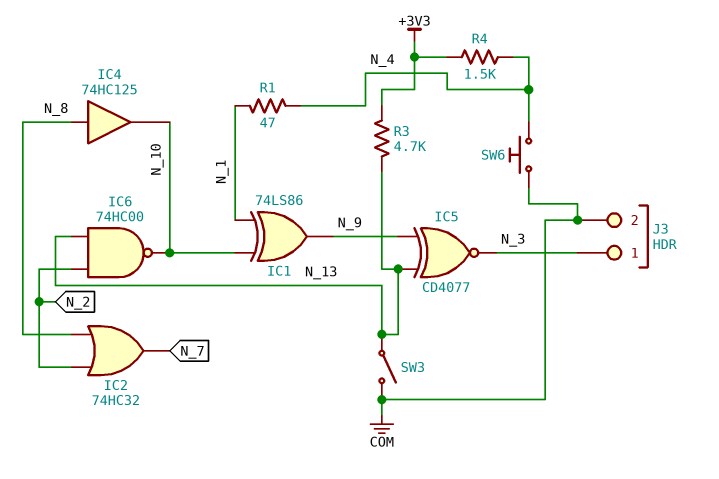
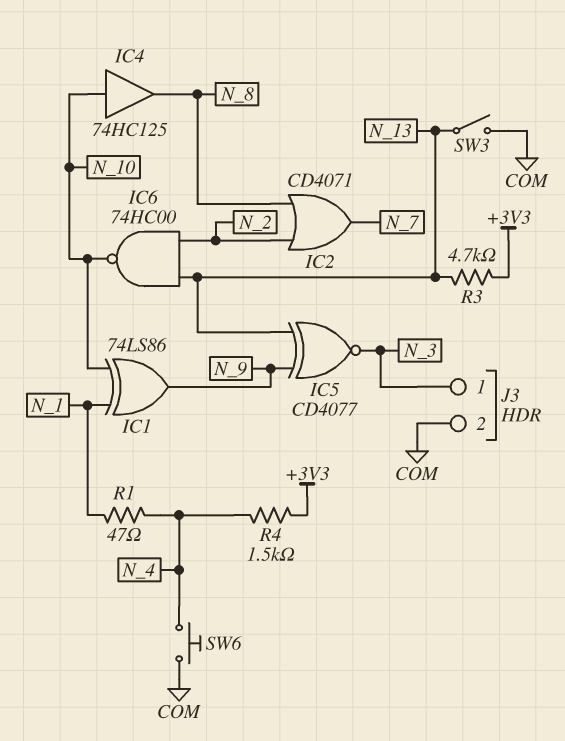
IC2: OR 74HC32 (in N_2, in N_8, out N_7) -> OR CD4071 (in N_2, in N_8, out N_7)
IC4: buffer 74HC125 (in N_8, out N_10) -> buffer 74HC125 (in N_10, out N_8)

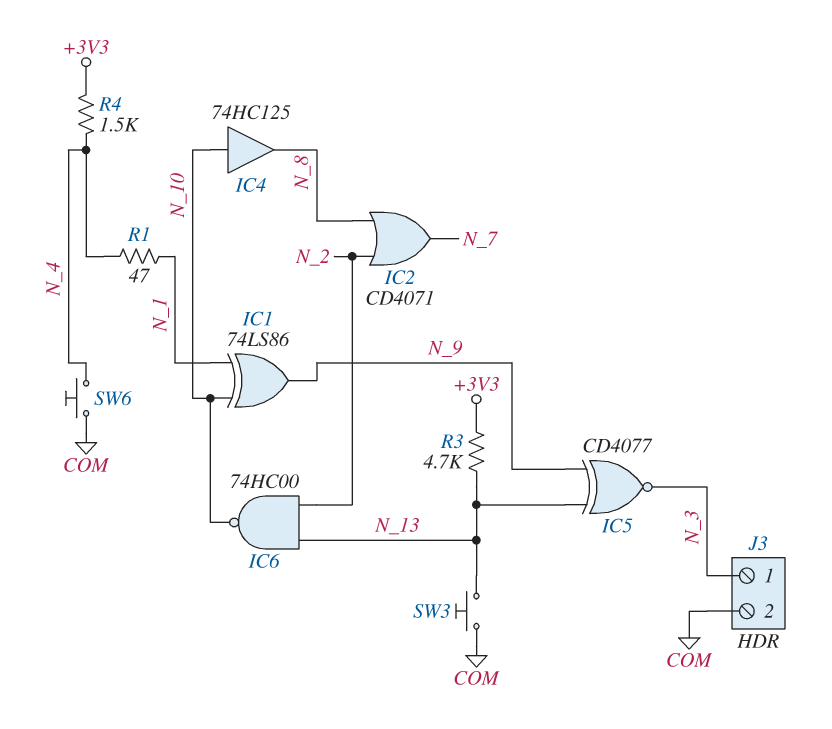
SW3: switch (COM, N_13) -> button (COM, N_13)

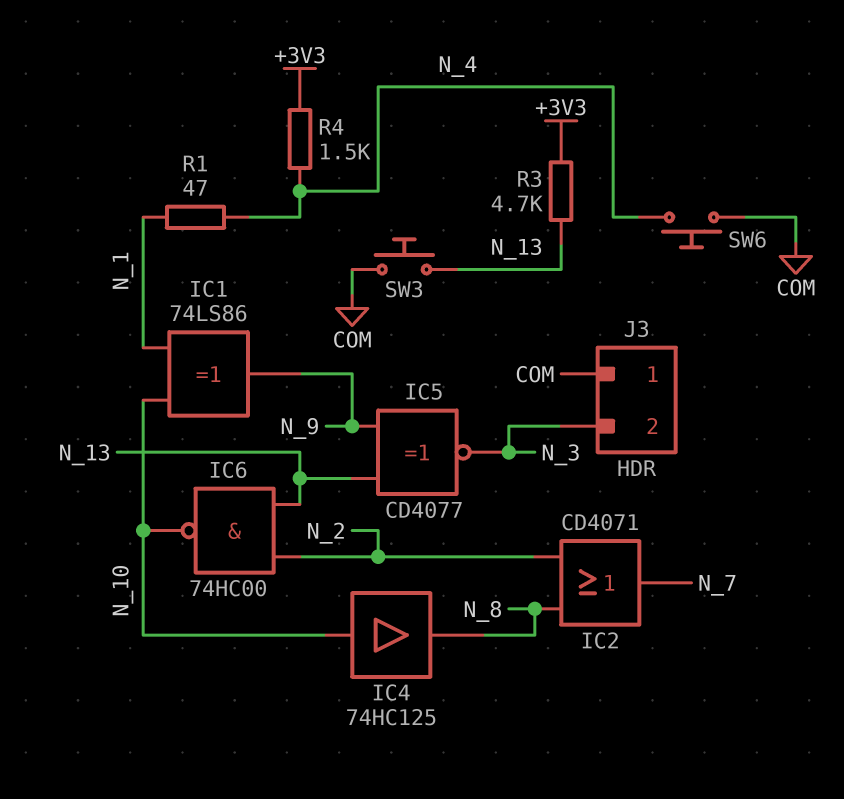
J3 pin 1: N_3 -> COM
J3 pin 2: COM -> N_3

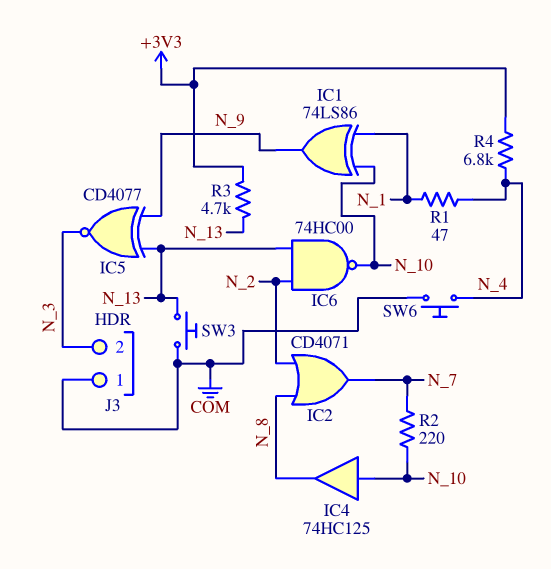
R2: none -> 220 (N_7, N_10)
R4: 1.5k (+3V3, N_4) -> 6.8k (+3V3, N_4)

